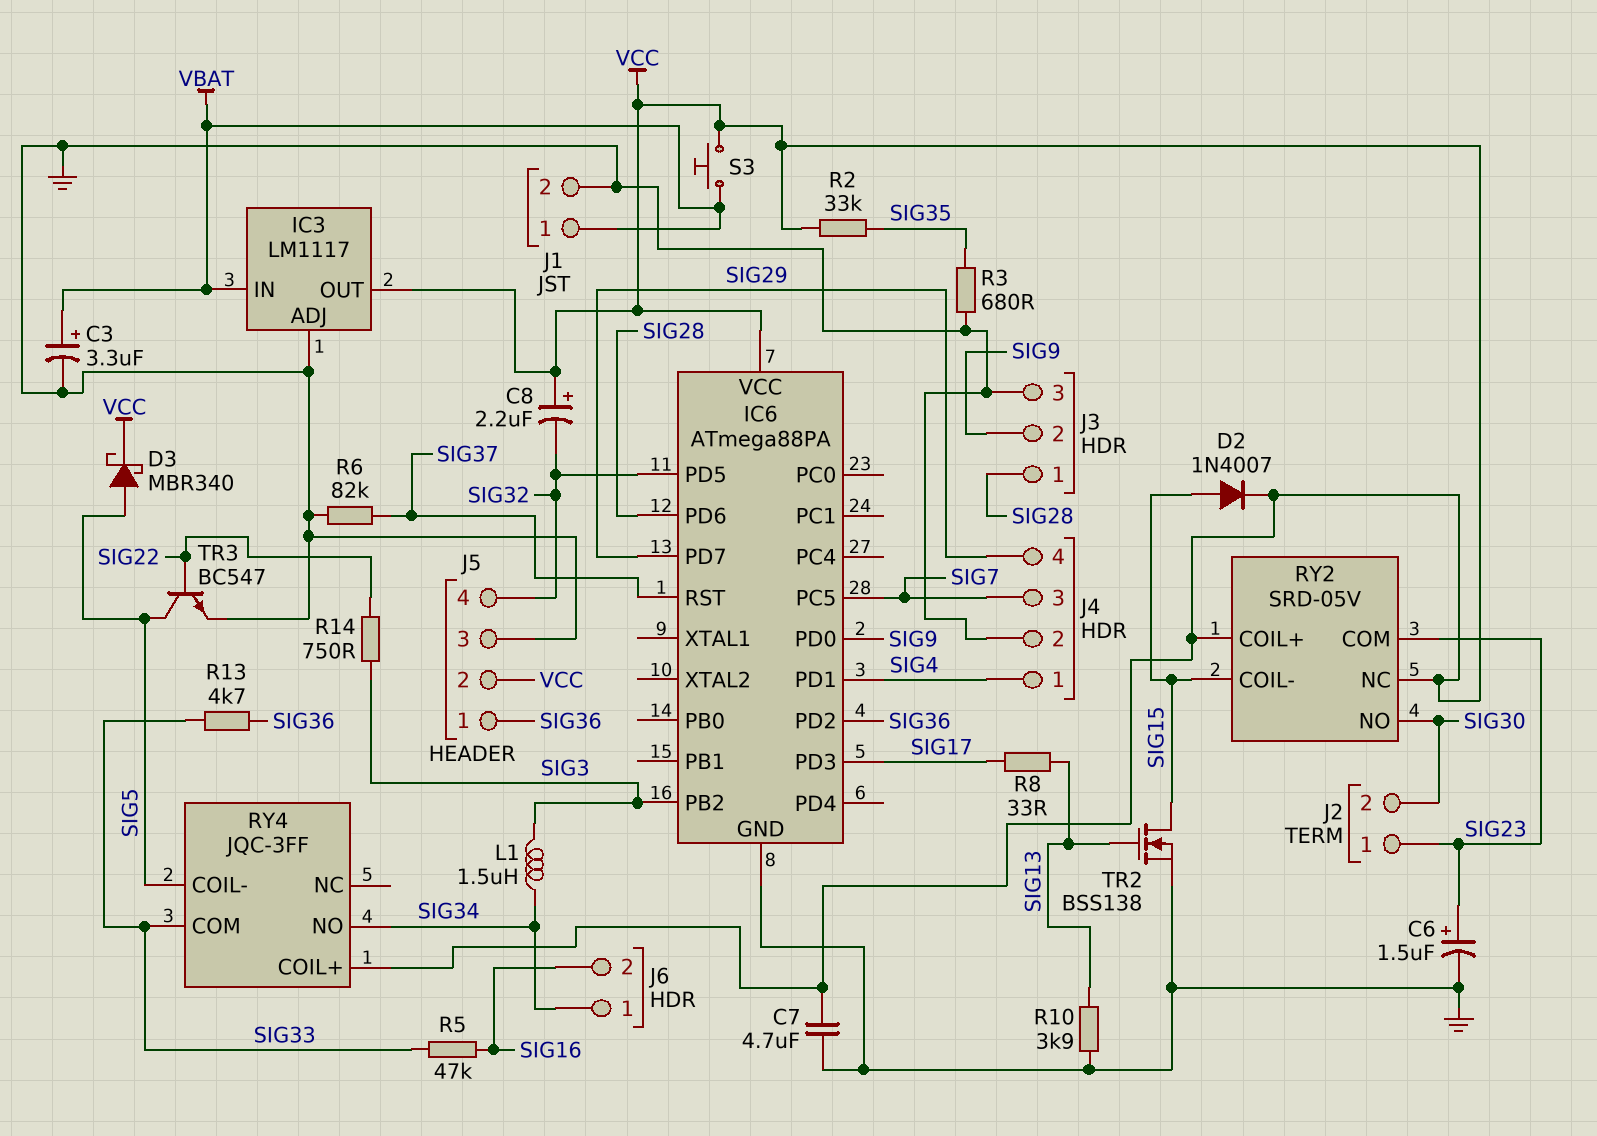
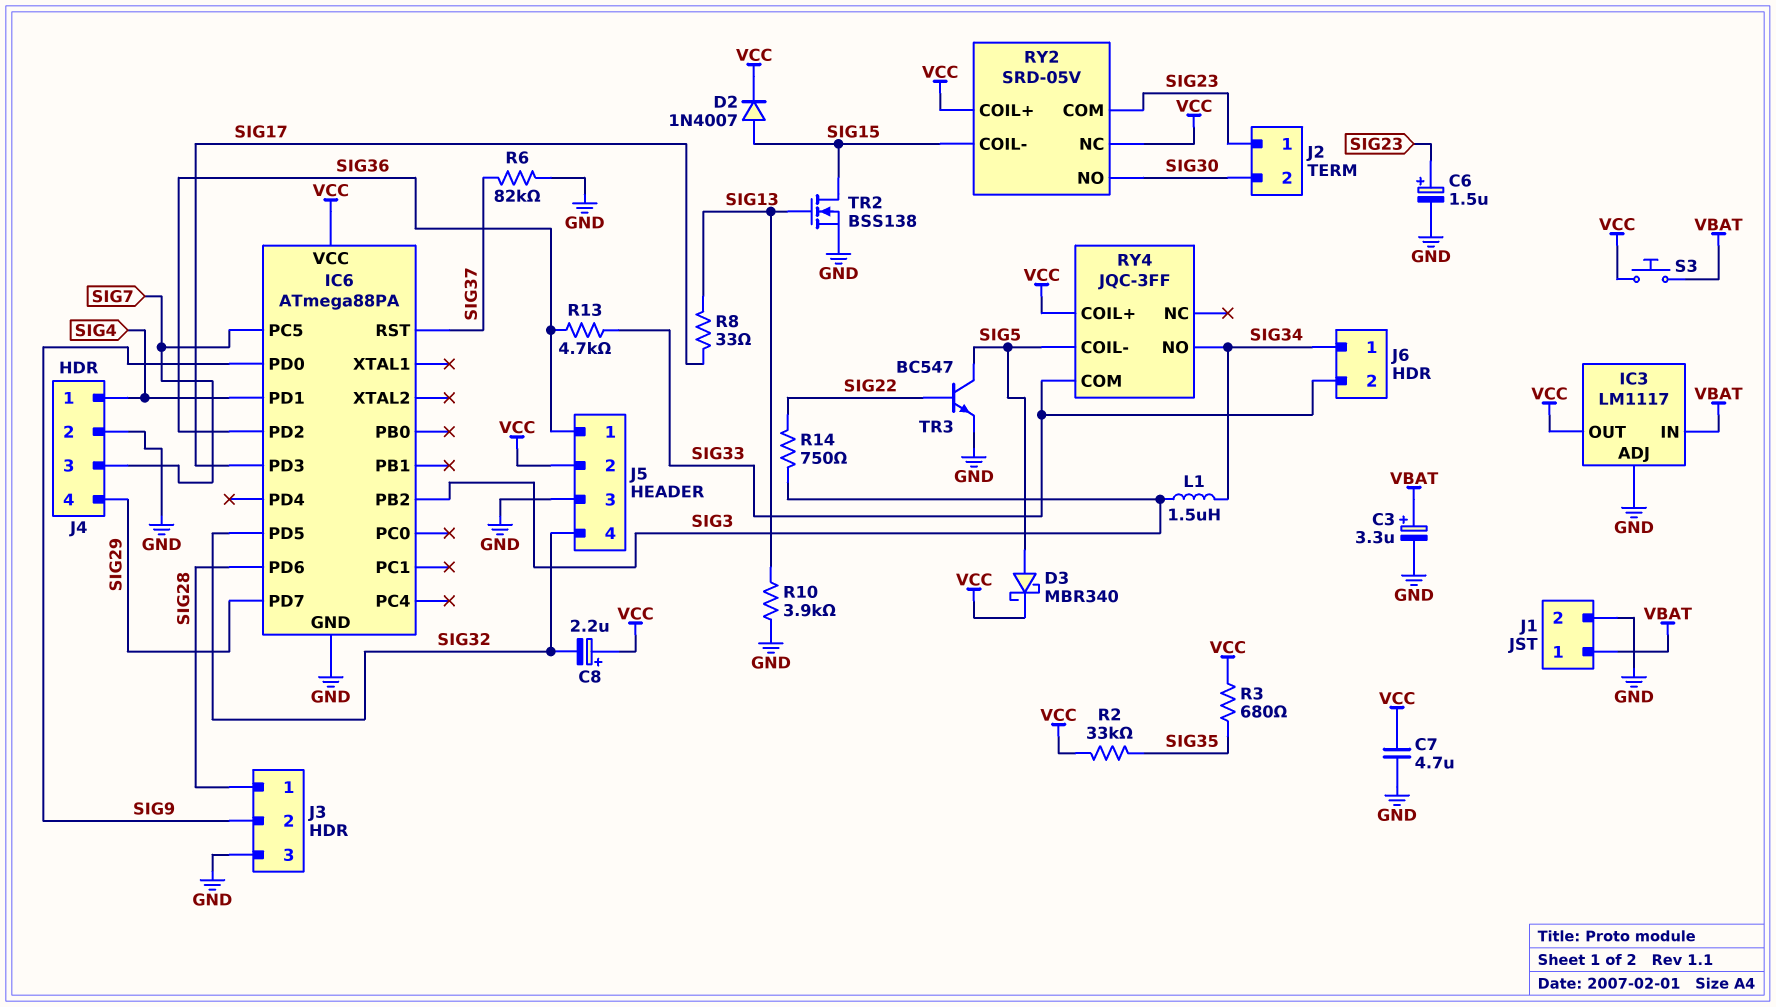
J6 pin 2: SIG16 -> SIG33
R3: 680 (GND, SIG35) -> 680 (SIG35, VCC)
R5: 47k (SIG16, SIG33) -> none

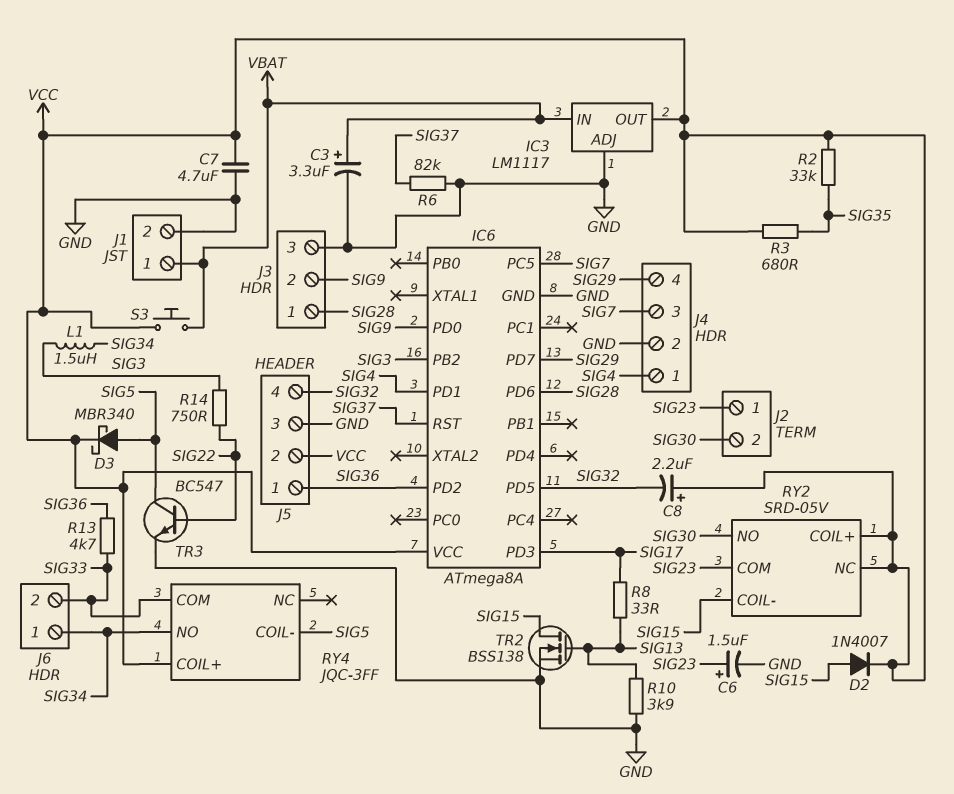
IC6: ATmega88PA -> ATmega8A

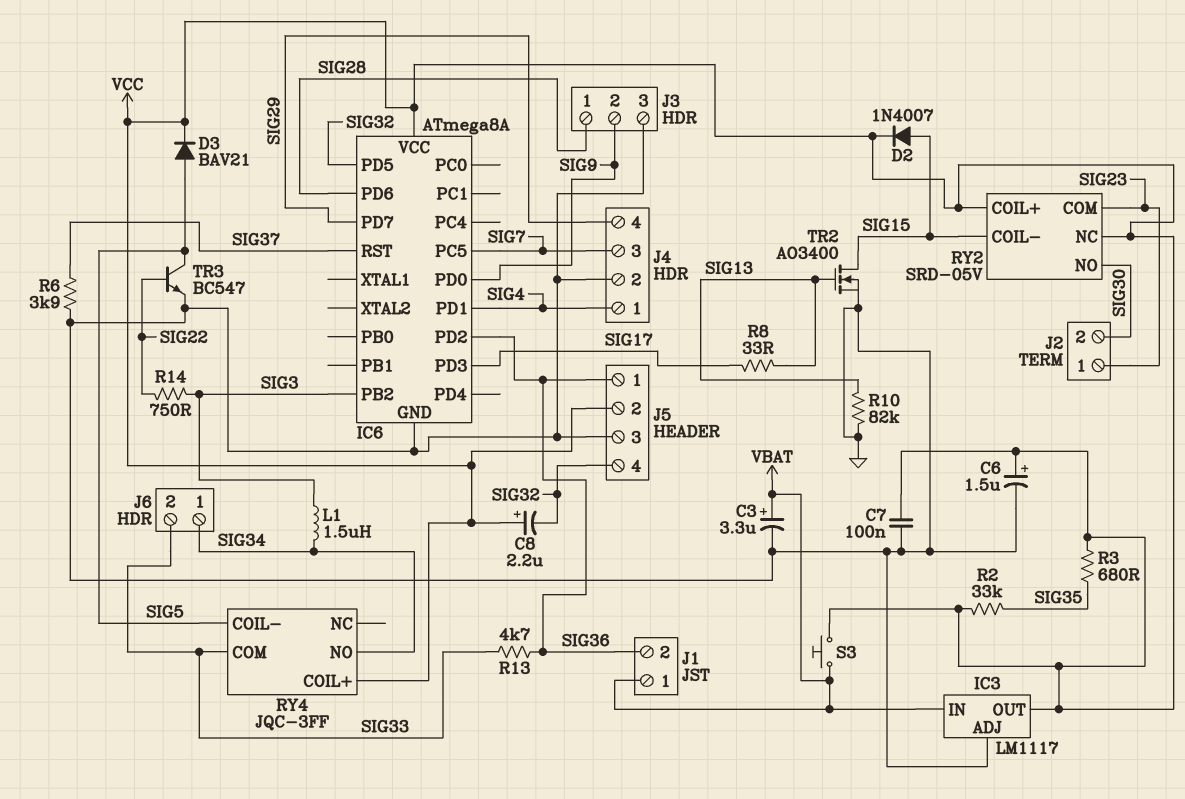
C6: 1.5uF (plus SIG23, minus GND) -> 1.5uF (plus VCC, minus GND)
C7: 4.7uF (GND, VCC) -> 100nF (GND, VCC)
D3: schottky MBR340 (A SIG5, K VCC) -> diode BAV21 (A SIG5, K VCC)
J1 pin 2: GND -> SIG36
R6: 82k (GND, SIG37) -> 3.9k (GND, SIG37)
R10: 3.9k (GND, SIG13) -> 82k (GND, SIG13)
TR2: NMOS BSS138 (G SIG13, D SIG15, S GND) -> NMOS AO3400 (G SIG13, D SIG15, S GND)

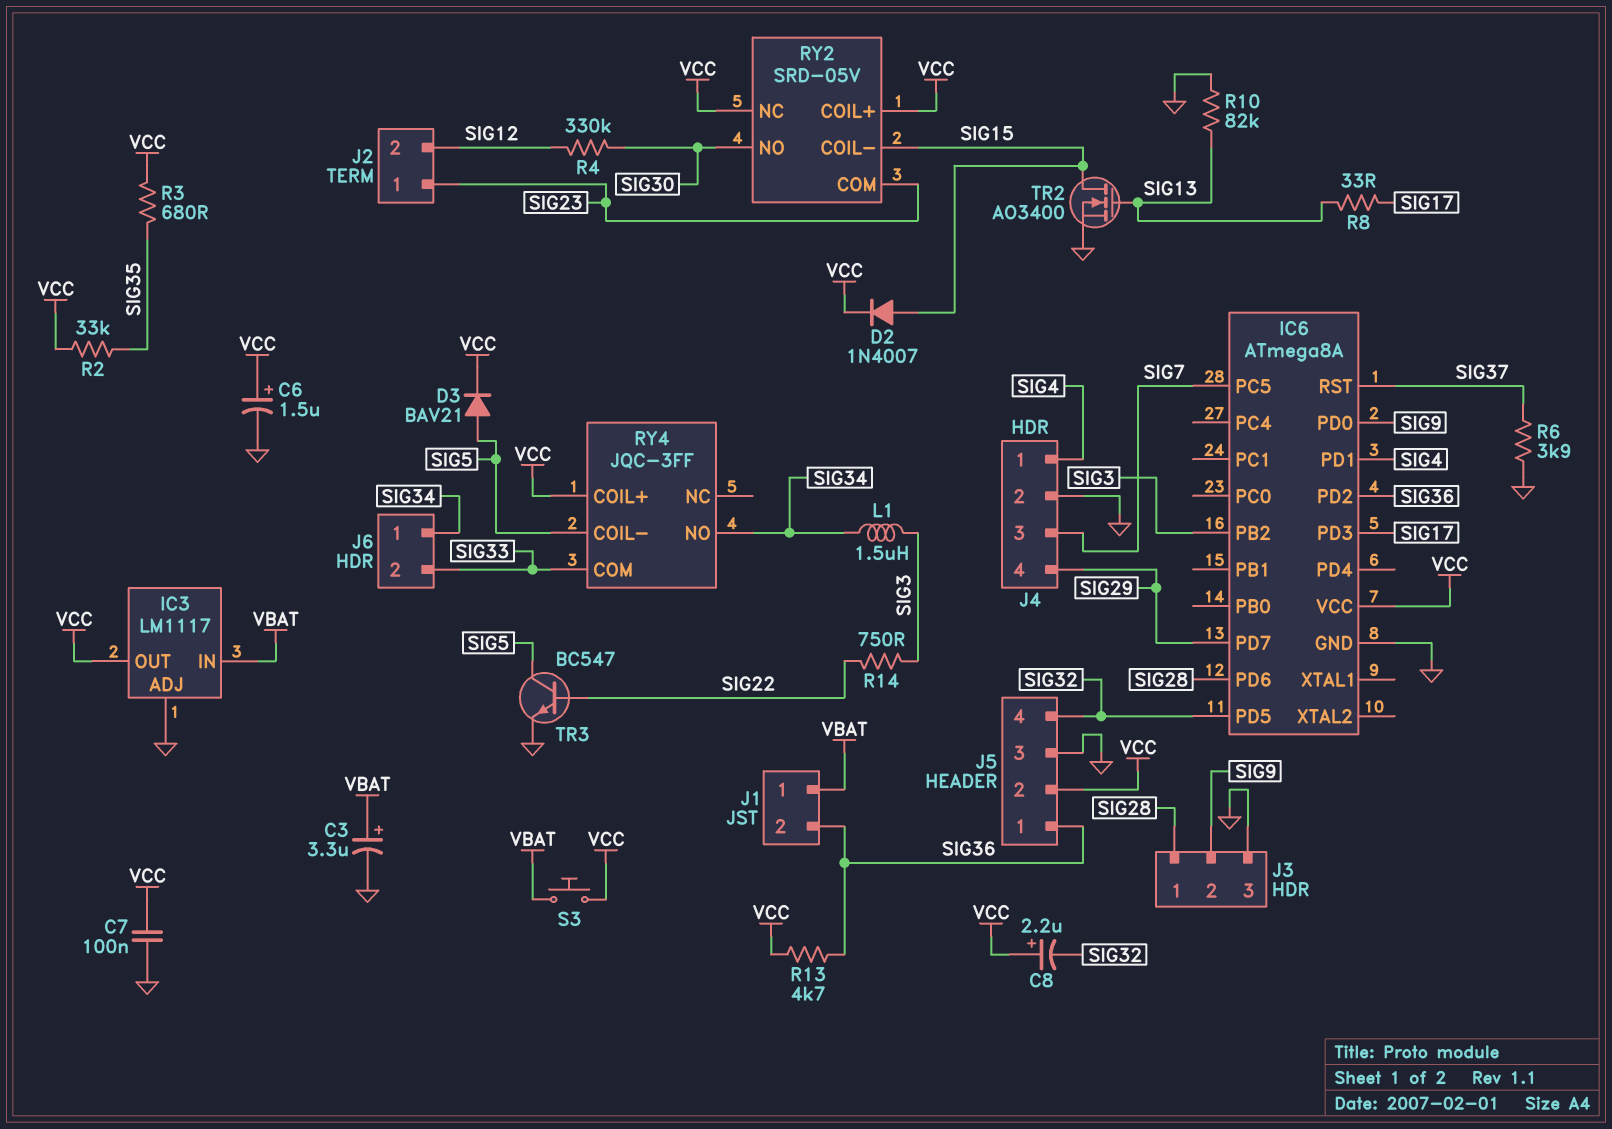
J2 pin 2: SIG30 -> SIG12
R4: none -> 330k (SIG12, SIG30)
R13: 4.7k (SIG33, SIG36) -> 4.7k (SIG36, VCC)

